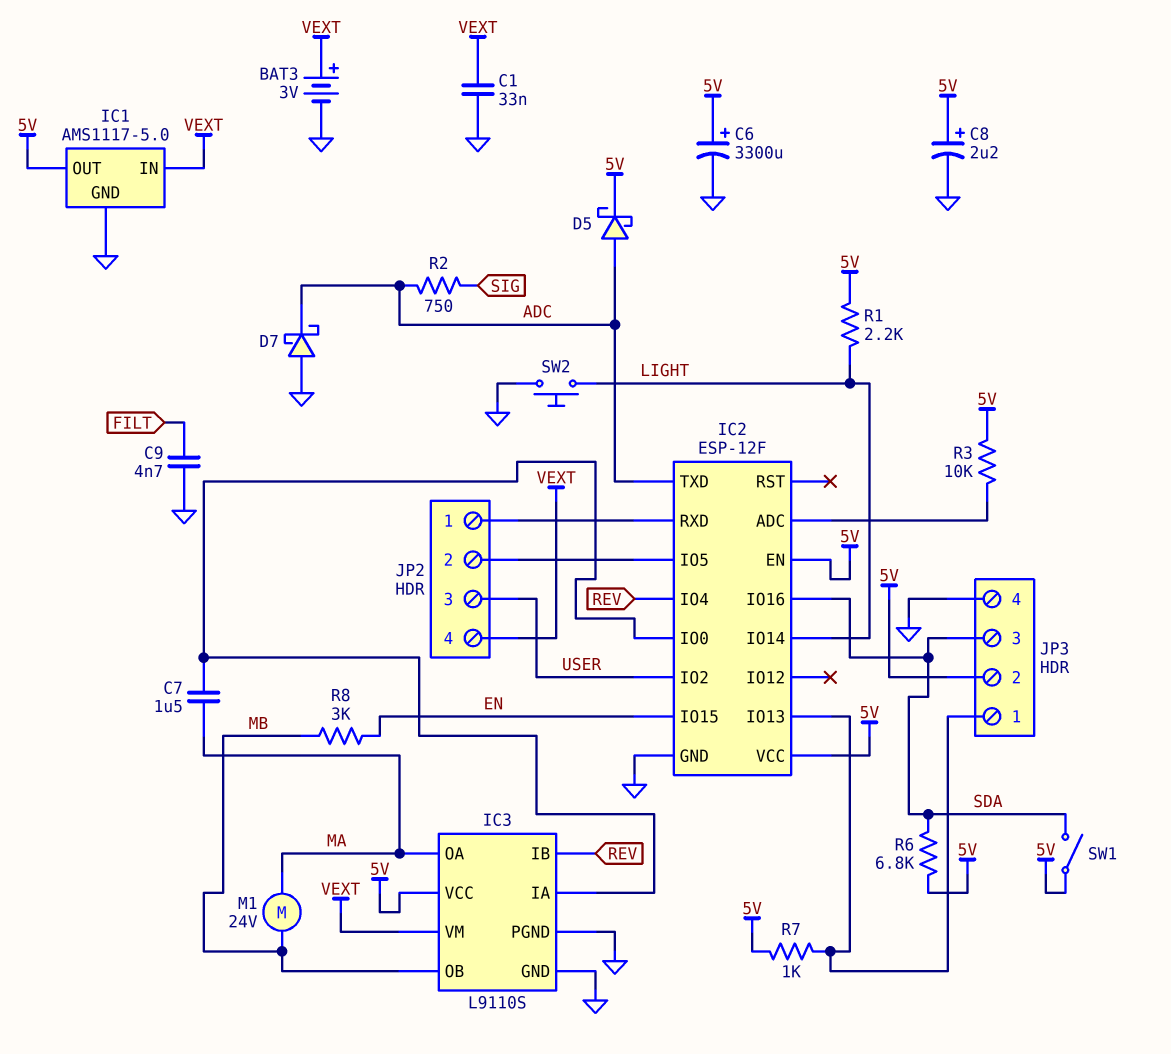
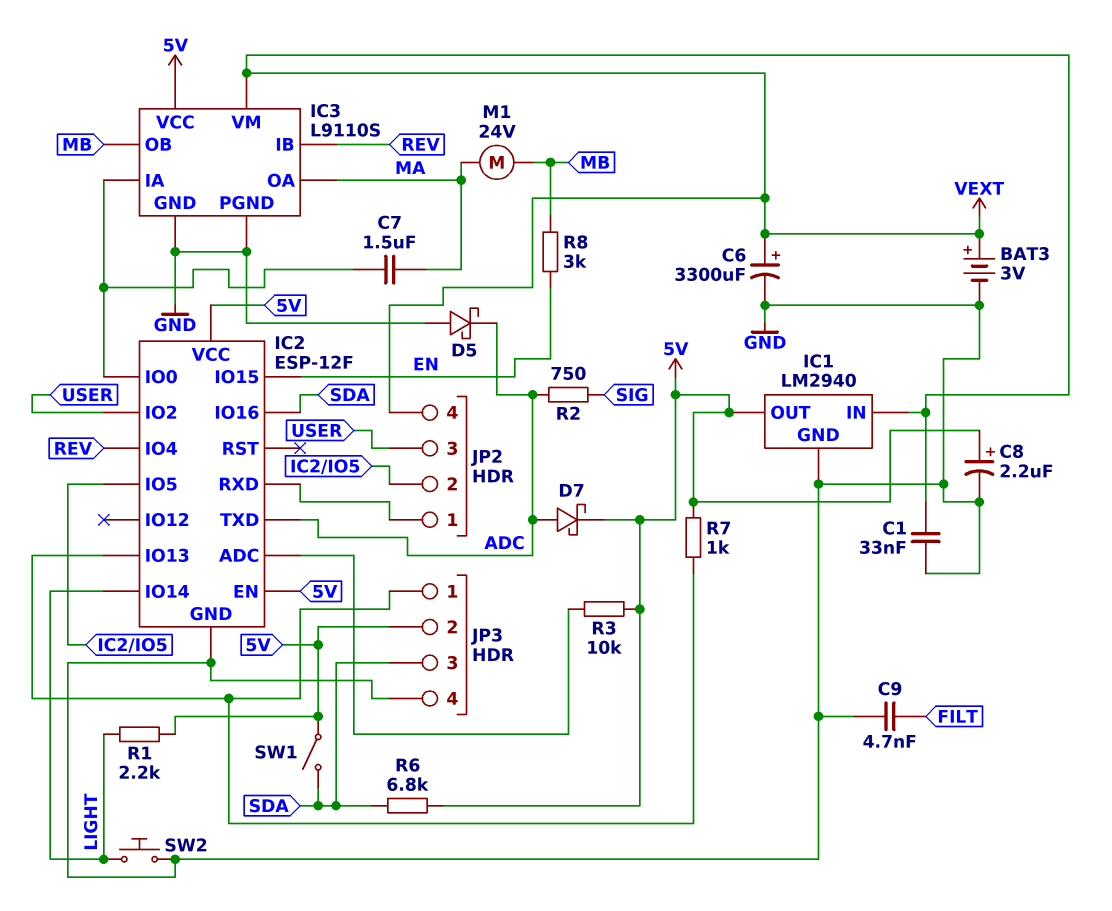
C6: 3300uF (plus 5V, minus GND) -> 3300uF (plus VEXT, minus GND)
D5: schottky (A ADC, K 5V) -> schottky (A GND, K ADC)
D7: schottky (A GND, K ADC) -> schottky (A ADC, K 5V)
IC1: AMS1117-5.0 -> LM2940

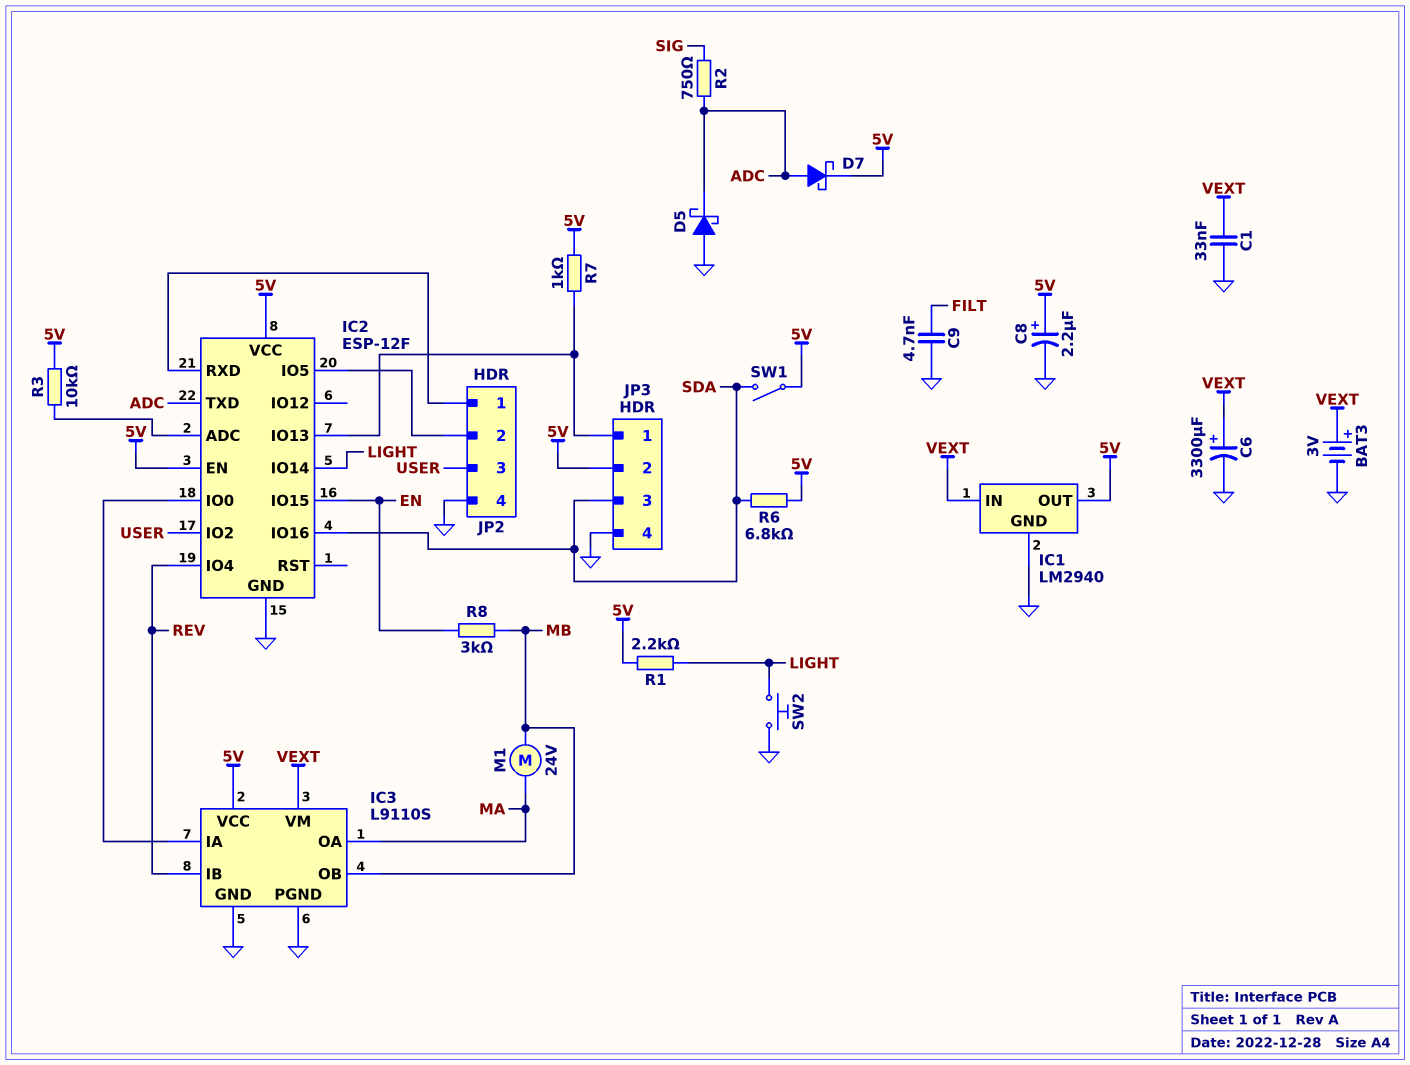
C7: 1.5uF (IC2/IO0, MA) -> none
JP2 pin 4: VEXT -> GND

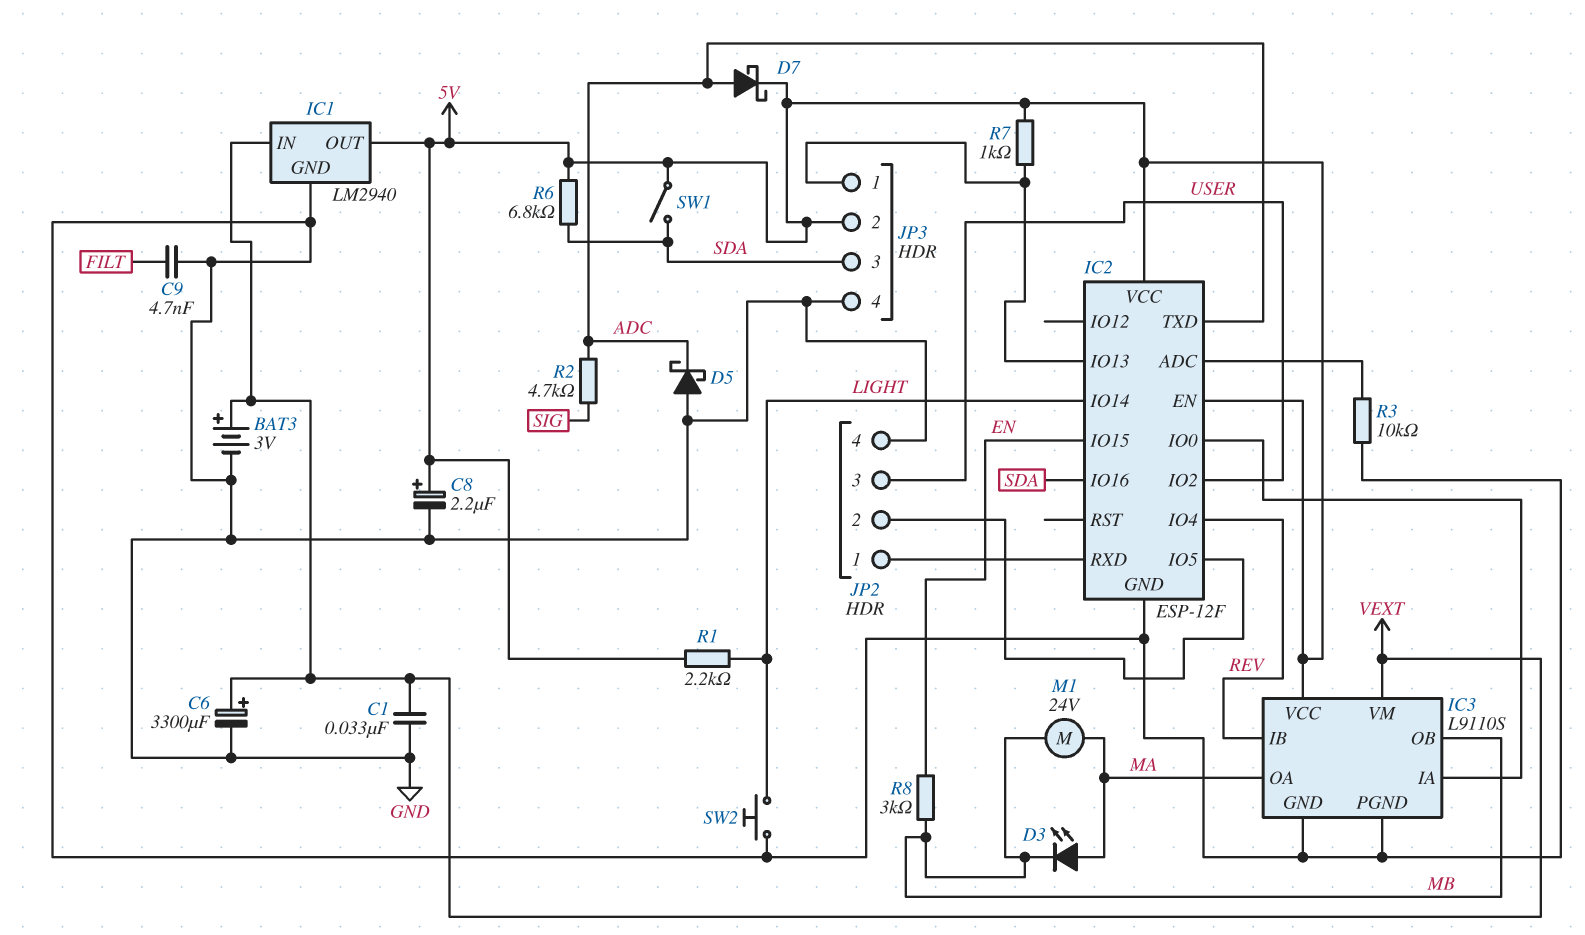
D3: none -> LED (A MA, K MB)
R2: 750 (ADC, SIG) -> 4.7k (ADC, SIG)
R3: 10k (5V, IC2/ADC) -> 10k (GND, IC2/ADC)

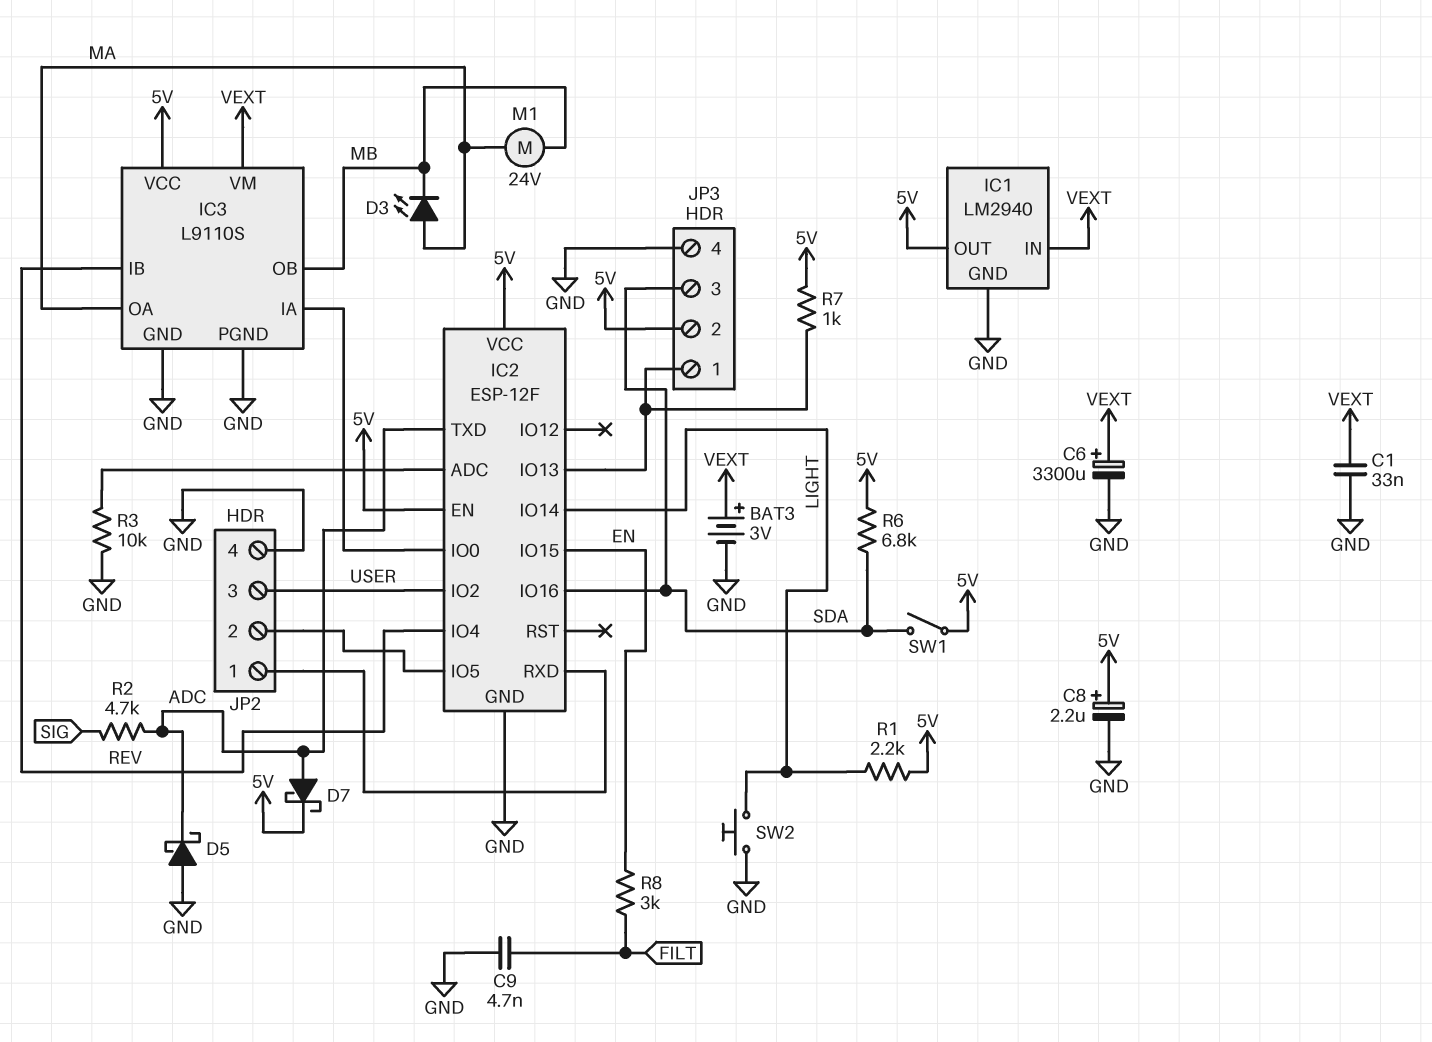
R8: 3k (EN, MB) -> 3k (EN, FILT)

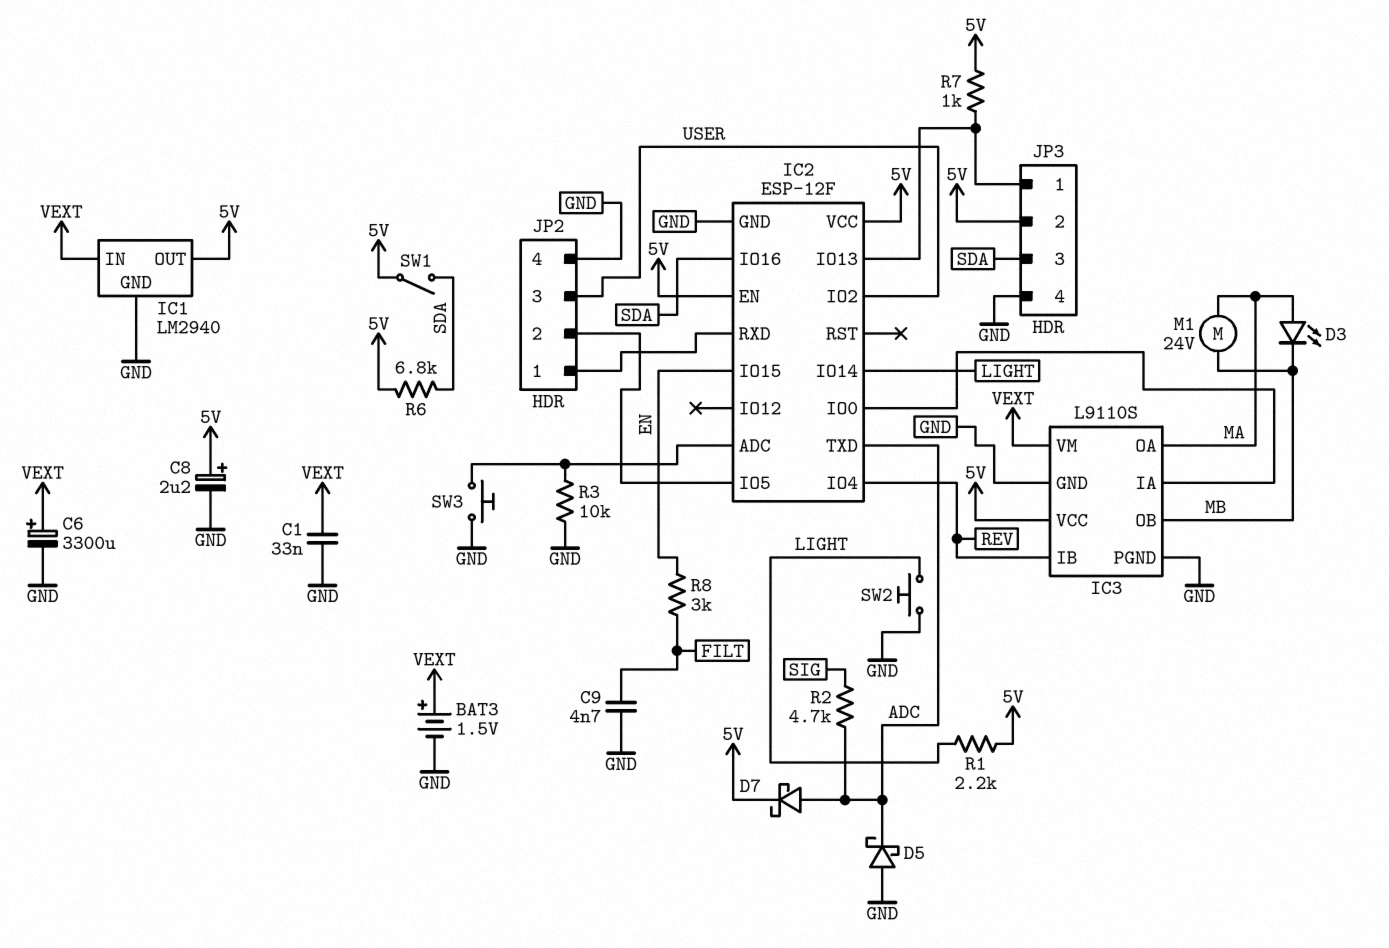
BAT3: 3V (plus VEXT, minus GND) -> 1.5V (plus VEXT, minus GND)
SW3: none -> button (GND, IC2/ADC)

